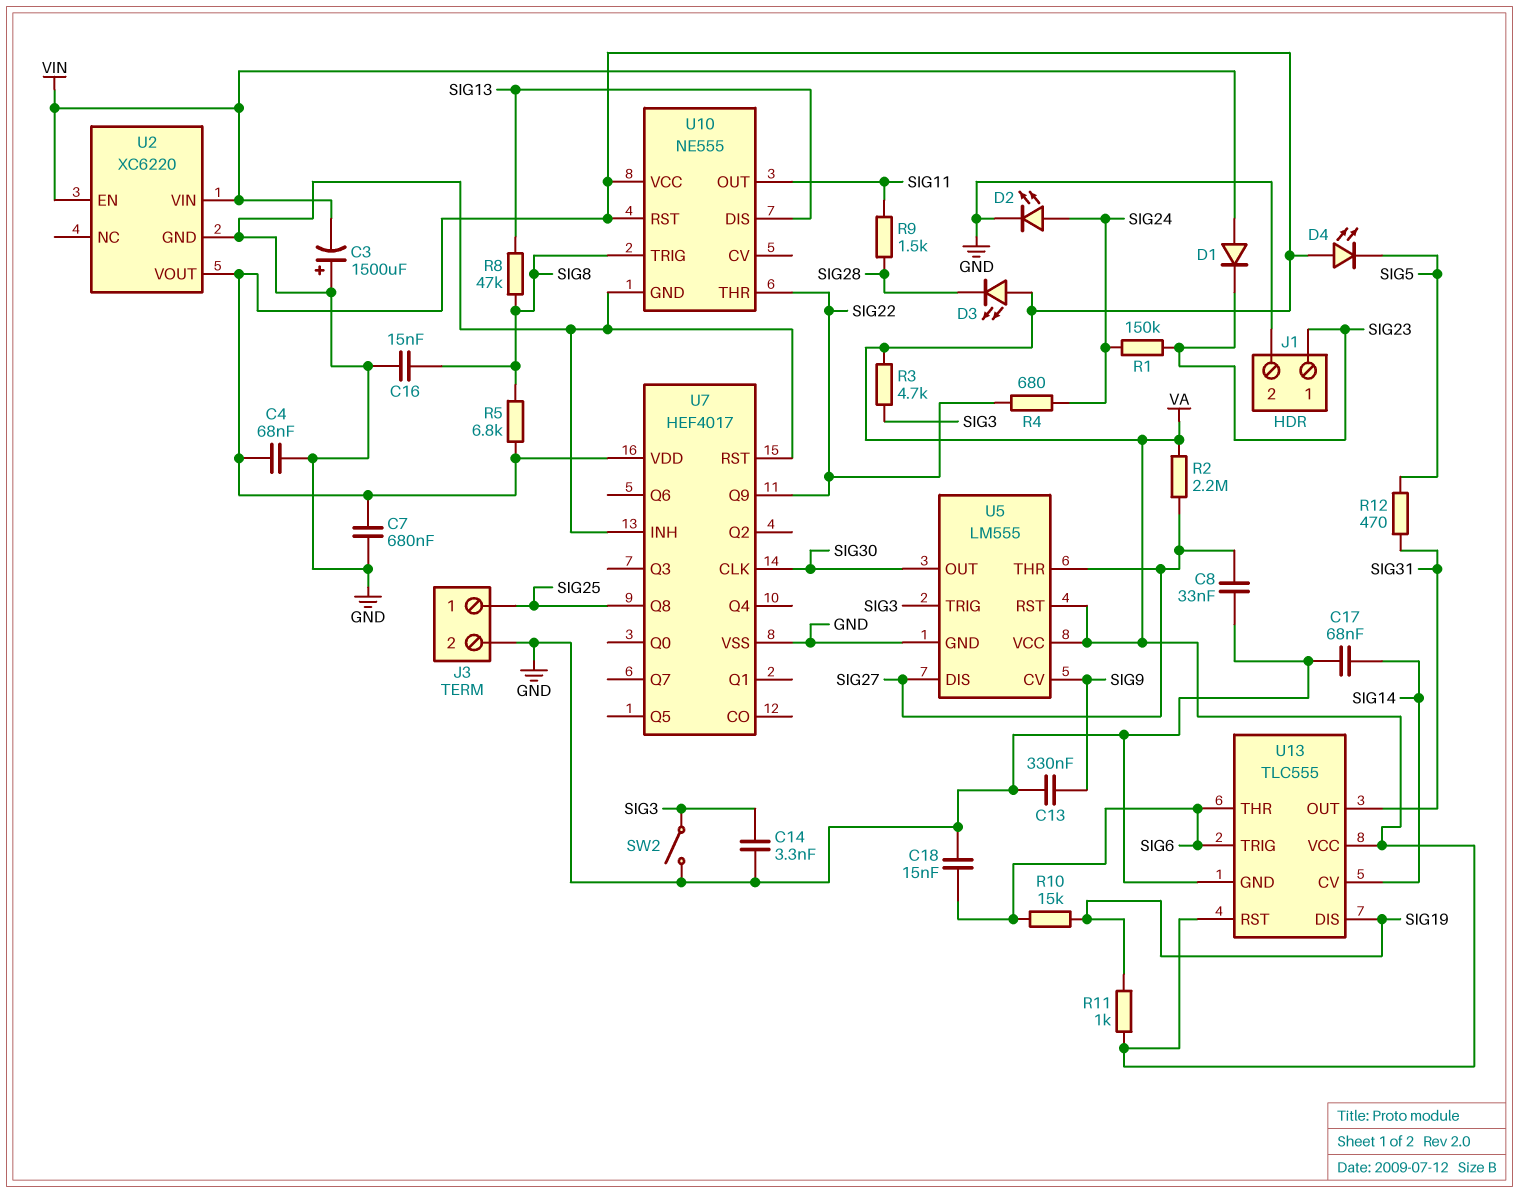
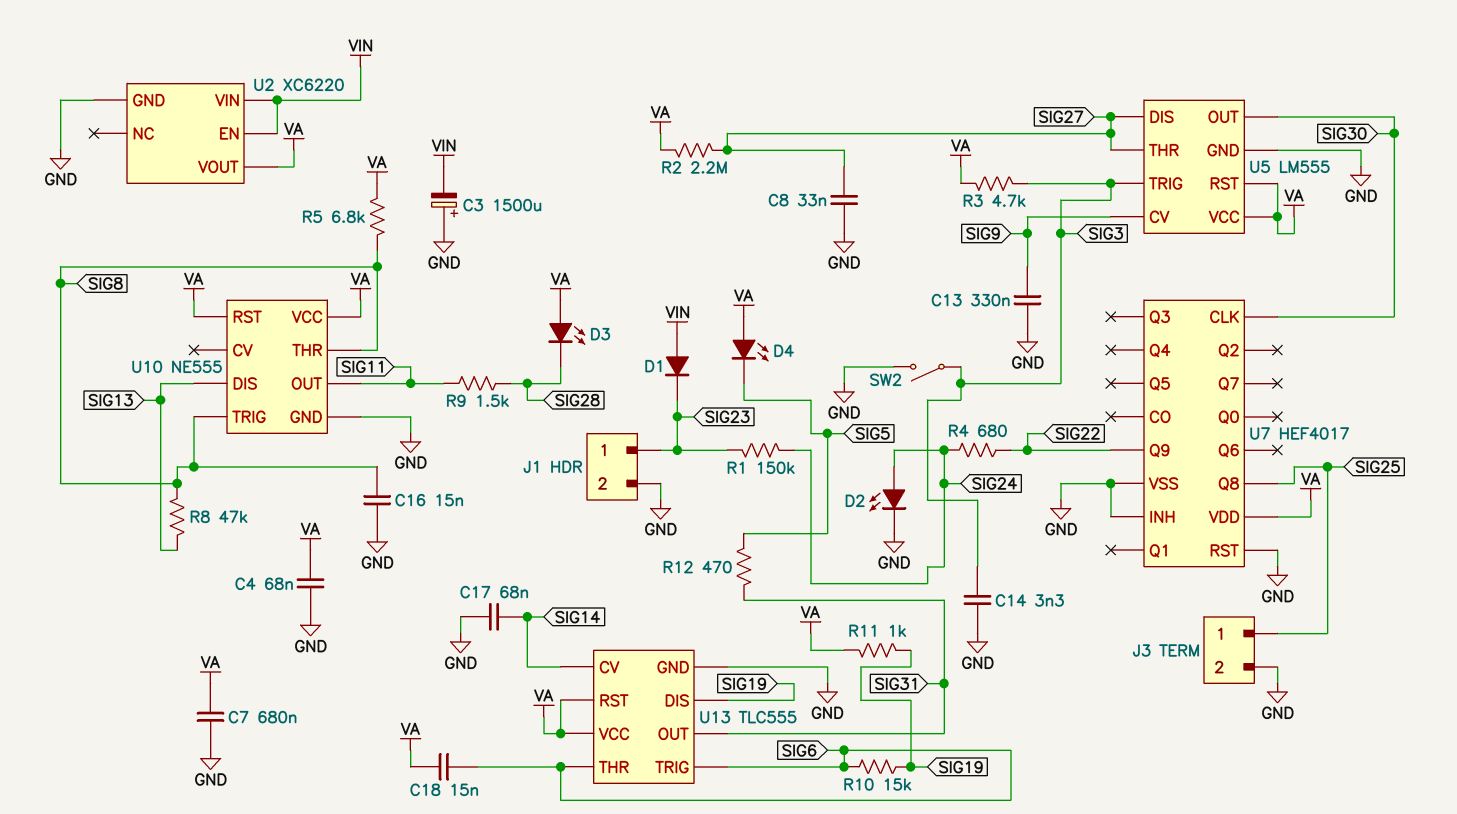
C18: 15nF (GND, SIG6) -> 15nF (SIG6, VA)
U10 pin THR: SIG22 -> SIG8

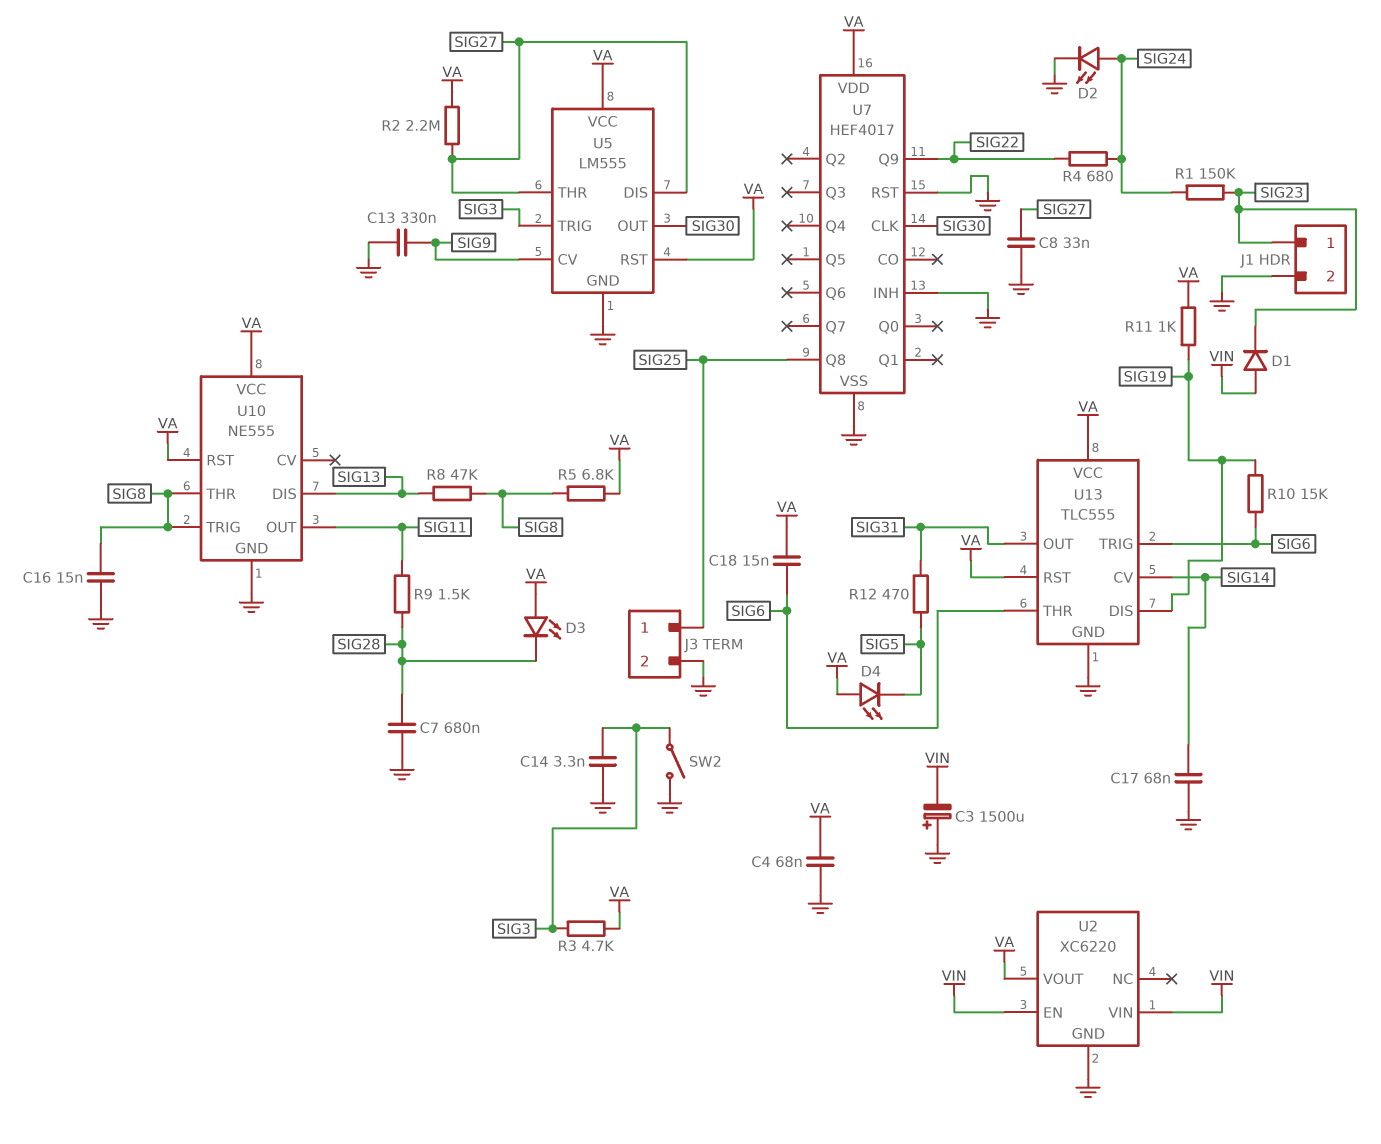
C7: 680nF (GND, VA) -> 680nF (GND, SIG28)

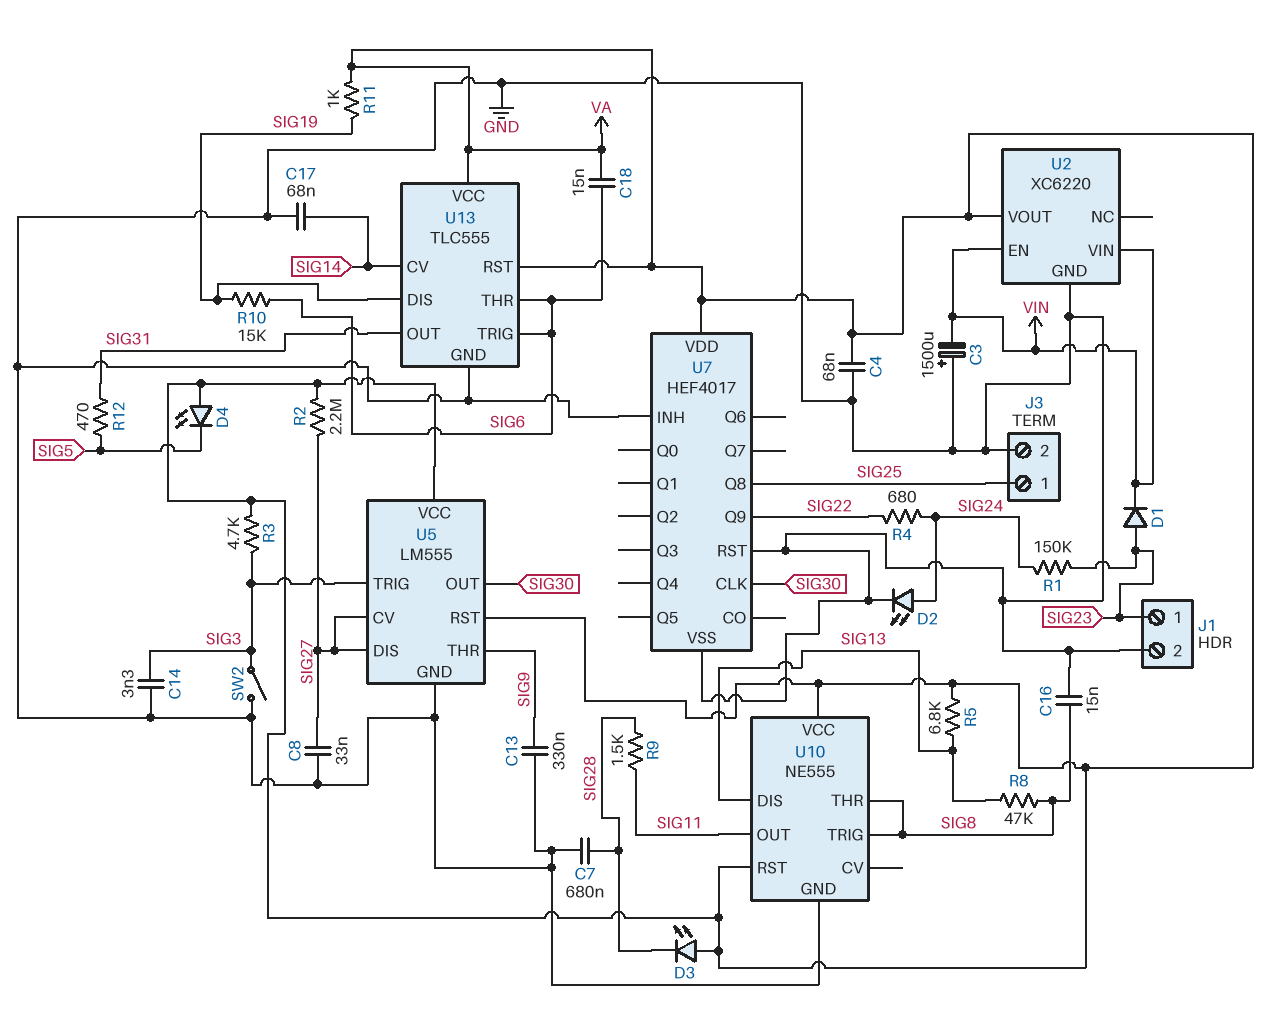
D1: diode (A VIN, K SIG23) -> diode (A SIG23, K VIN)
R5: 6.8k (SIG8, VA) -> 6.8k (SIG13, VA)
U5 pin CV: SIG9 -> SIG27
U5 pin THR: SIG27 -> SIG9

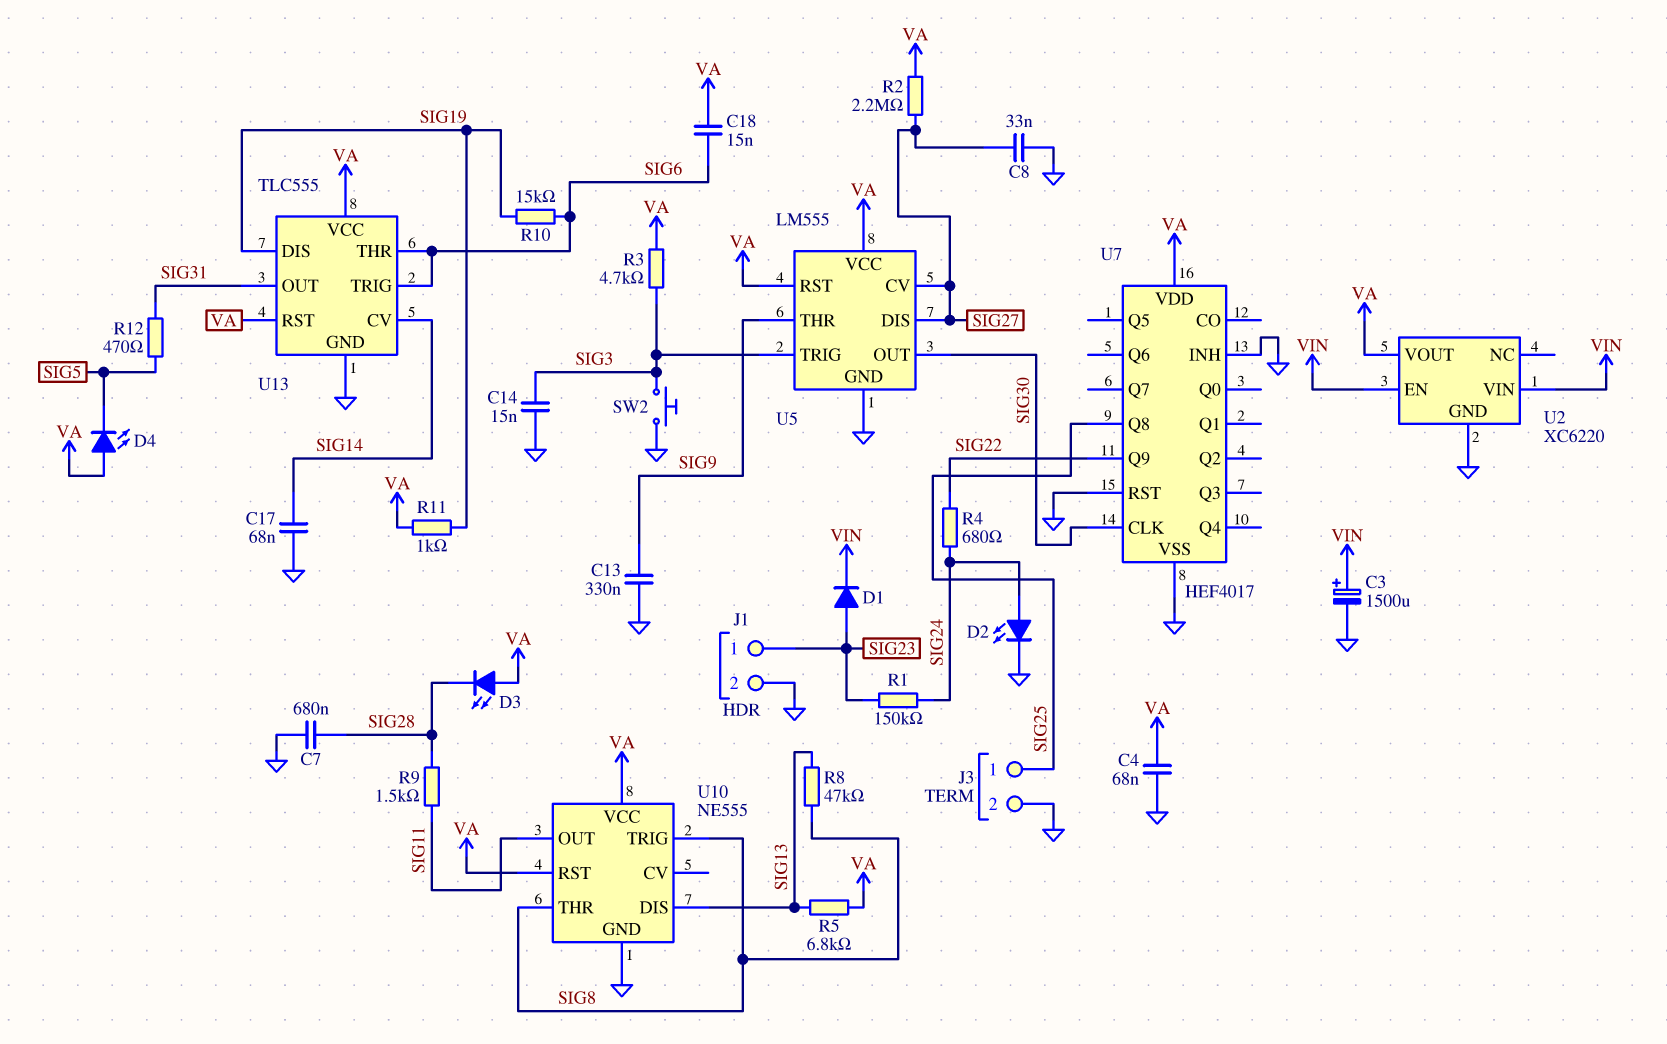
C3: 1500uF (plus GND, minus VIN) -> 1500uF (plus VIN, minus GND)
C14: 3.3nF (GND, SIG3) -> 15nF (GND, SIG3)
C16: 15nF (GND, SIG8) -> none
SW2: switch (GND, SIG3) -> button (GND, SIG3)

